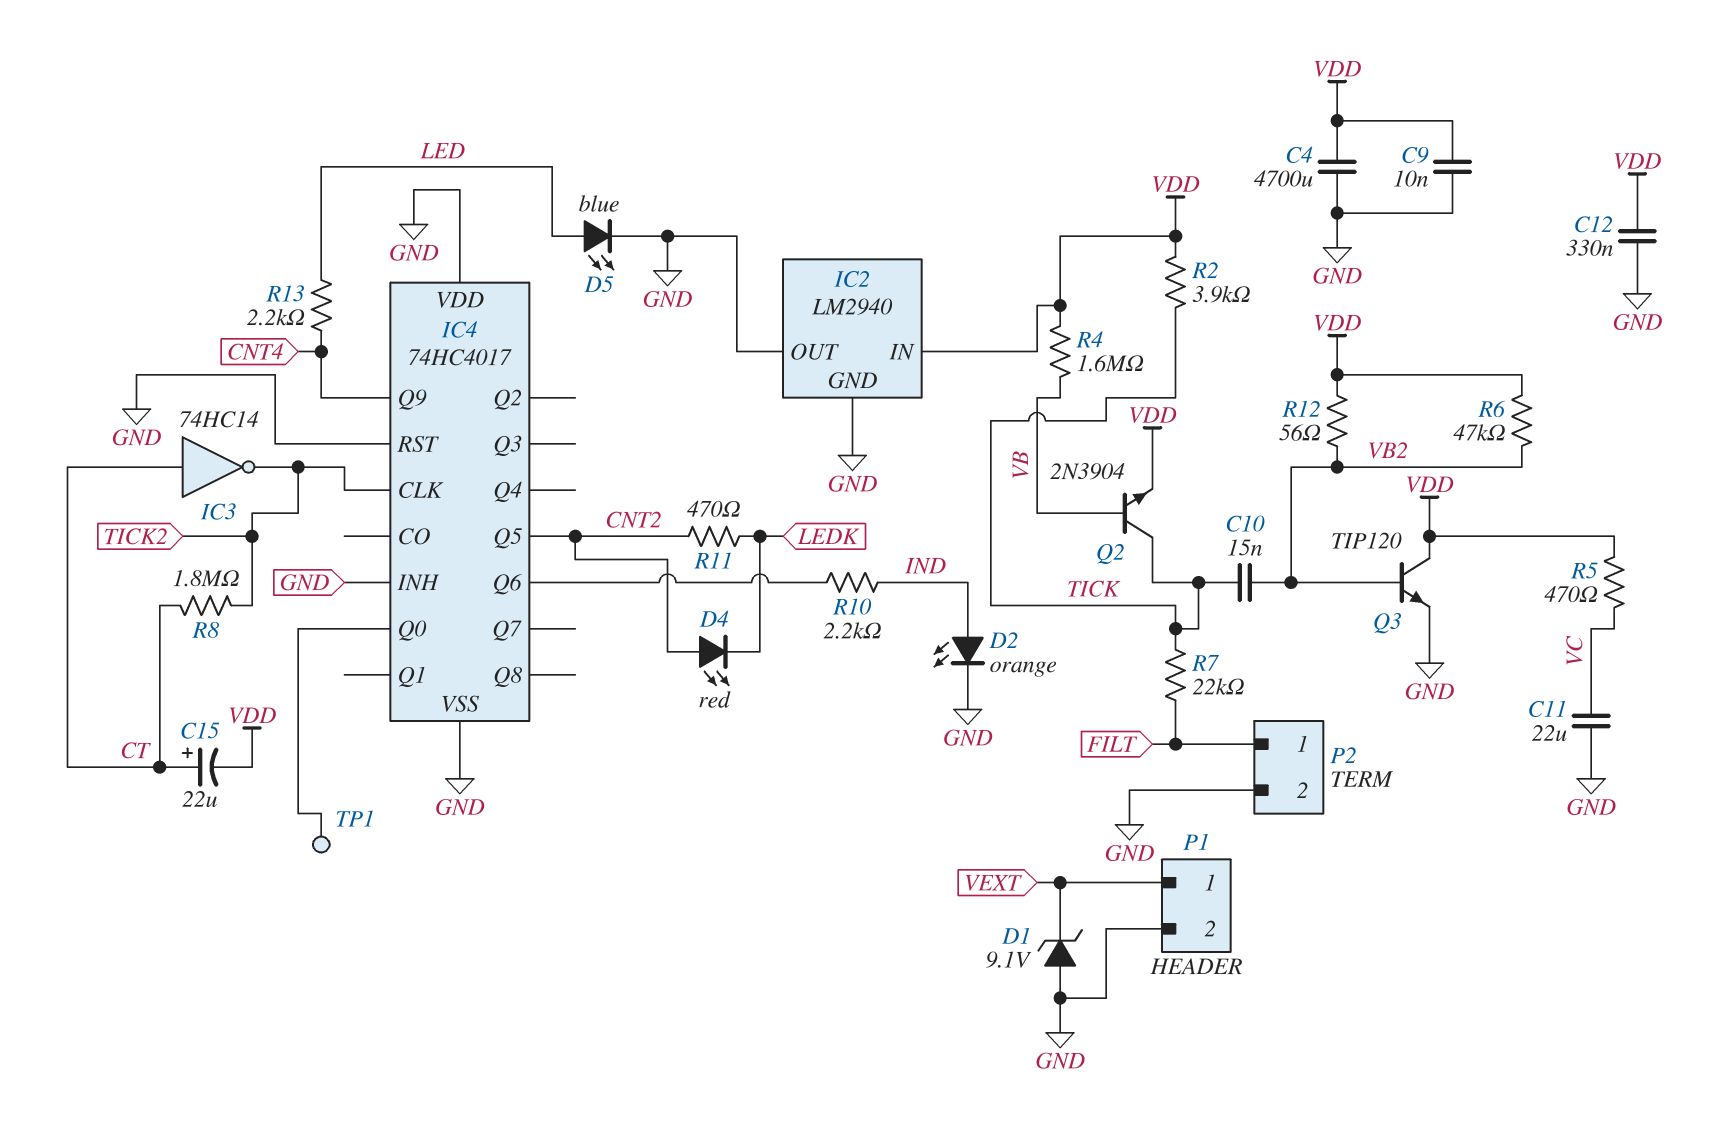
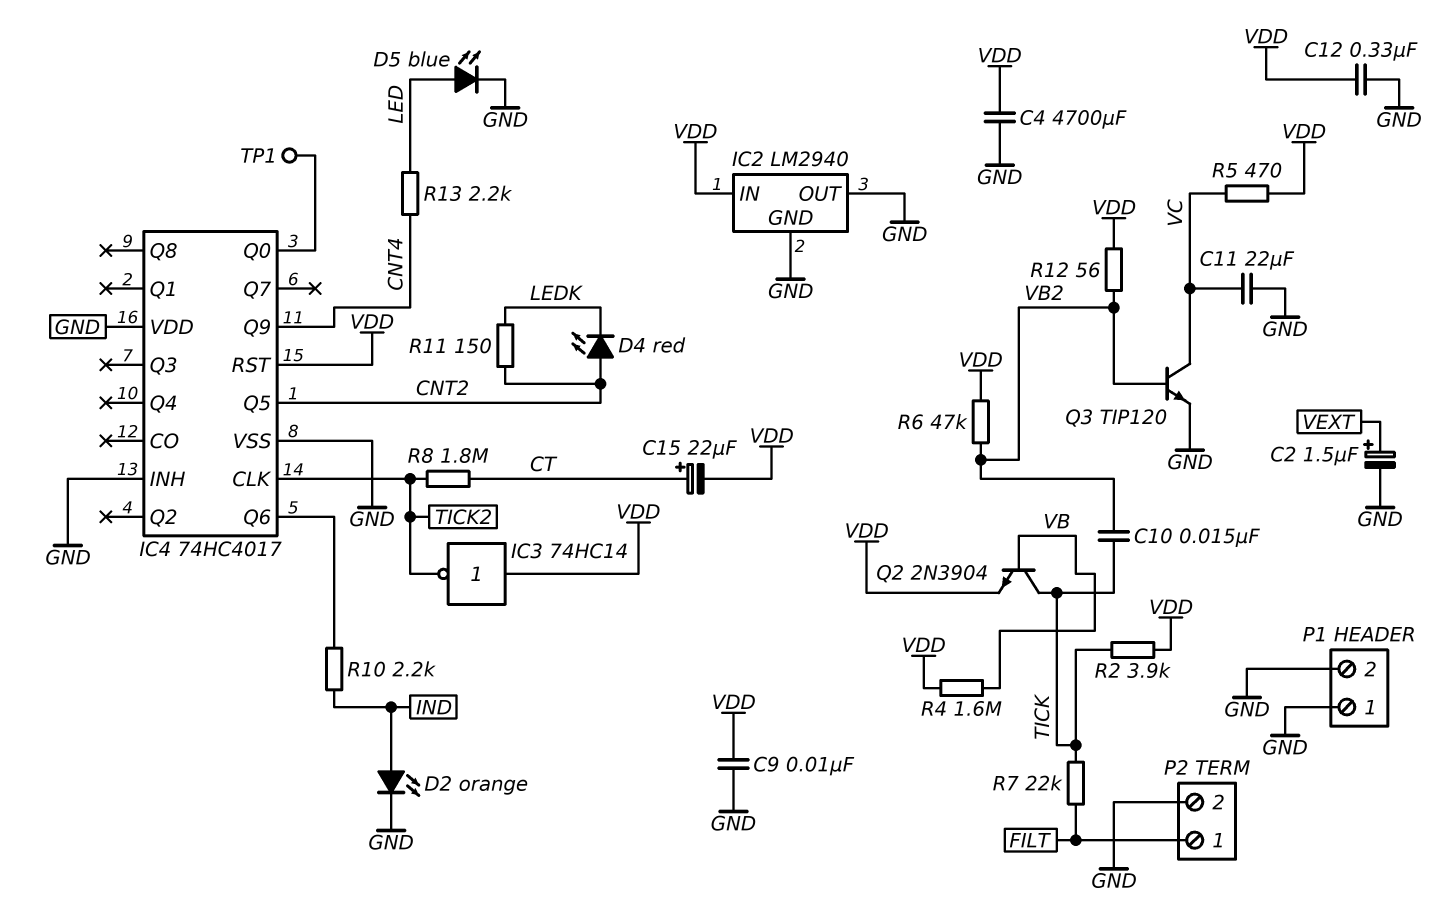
C2: none -> 1.5uF (plus VEXT, minus GND)
D1: zener 9.1V (A GND, K VEXT) -> none
IC3: NOT 74HC14 (in CT, out TICK2) -> NOT 74HC14 (in VDD, out TICK2)
IC4 pin RST: GND -> VDD
P1 pin 1: VEXT -> GND
Q3: NPN TIP120 (B VB2, C VDD, E GND) -> NPN TIP120 (B VB2, C VC, E GND)
R11: 470 (CNT2, LEDK) -> 150 (CNT2, LEDK)

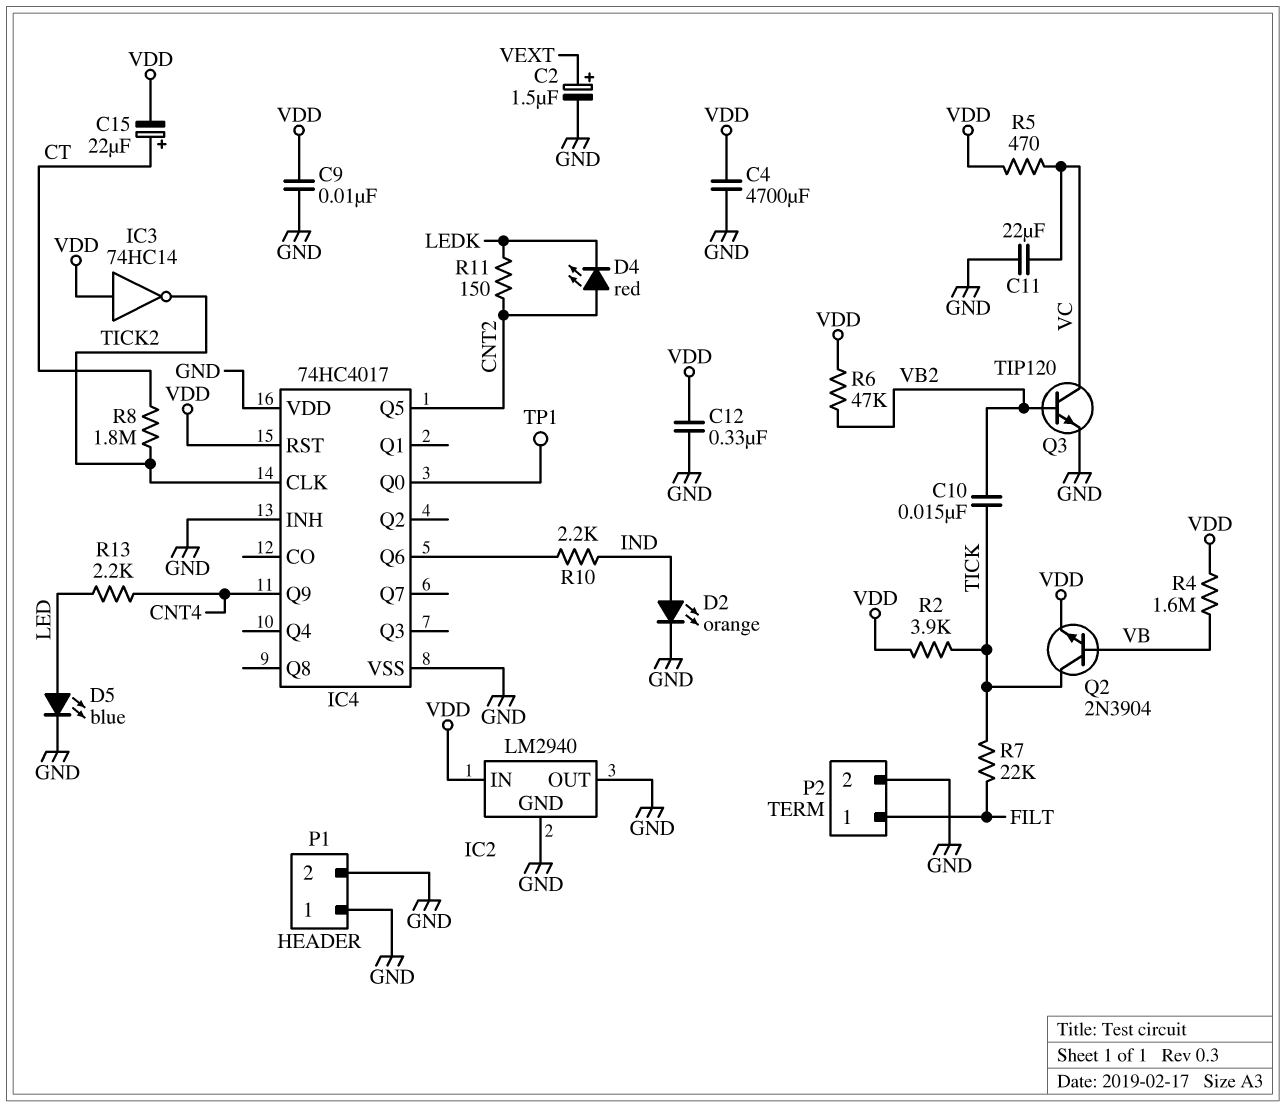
R12: 56 (VB2, VDD) -> none

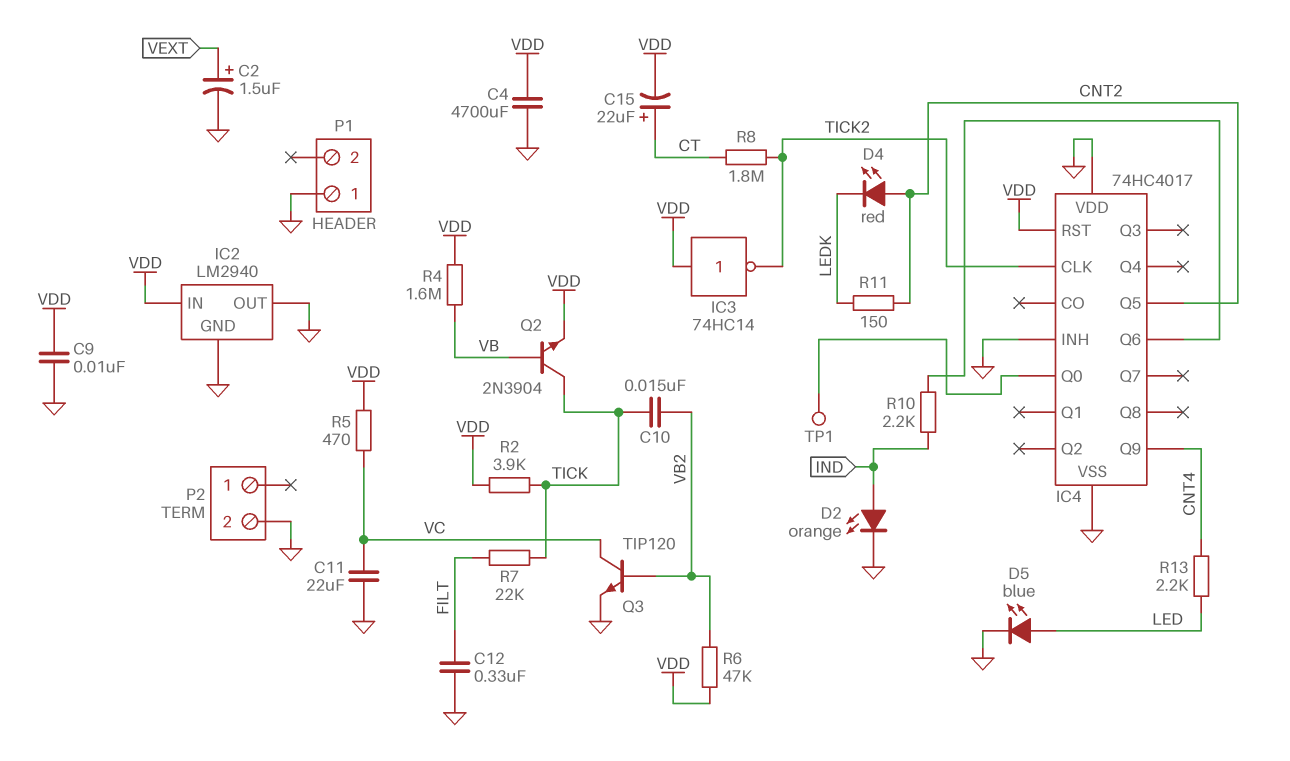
C12: 330nF (GND, VDD) -> 330nF (FILT, GND)
P1 pin 2: GND -> none
P2 pin 1: FILT -> none

